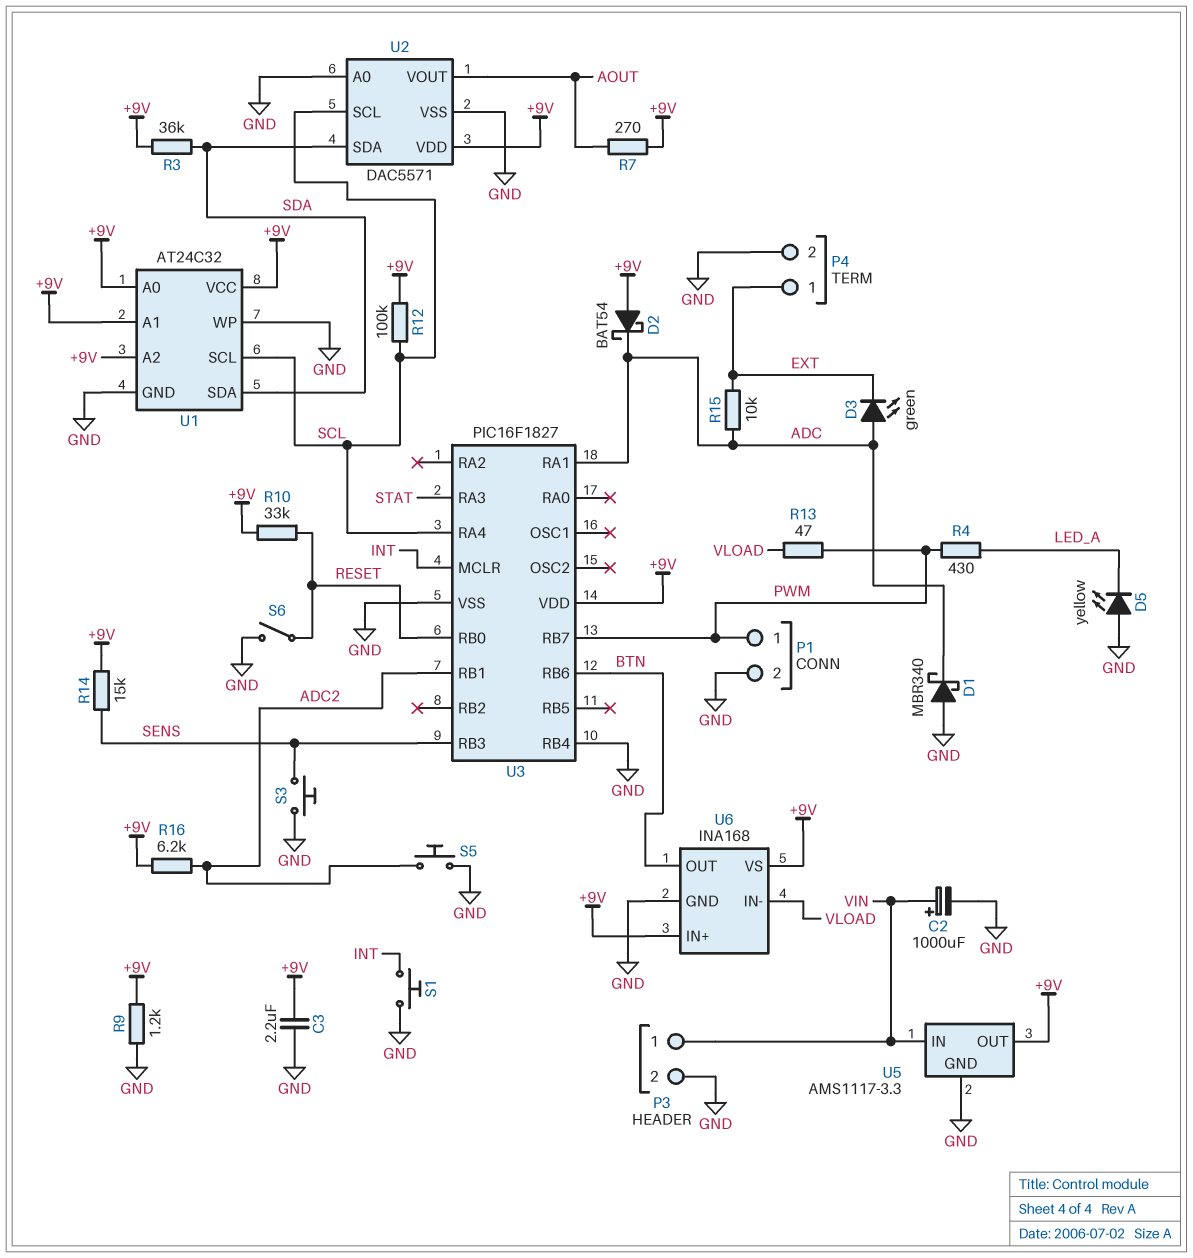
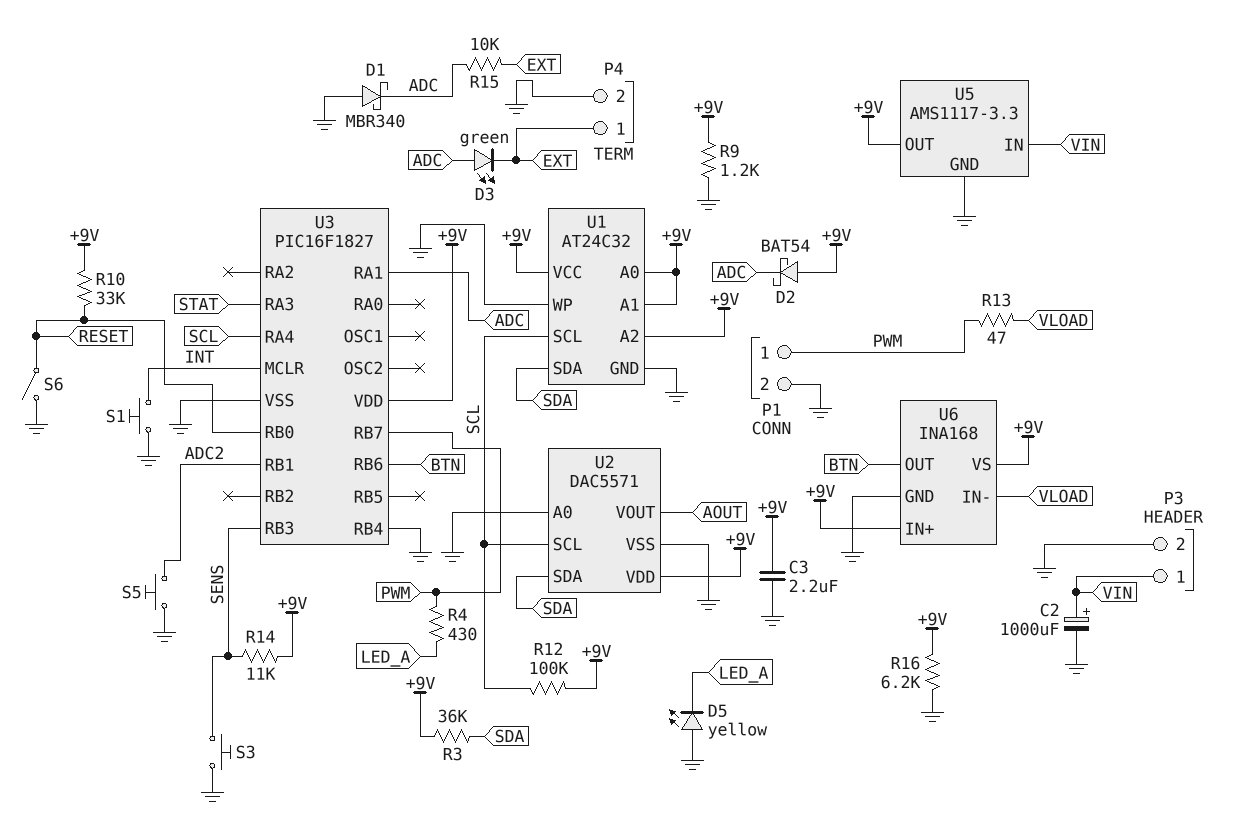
R7: 270 (+9V, AOUT) -> none
R14: 15k (+9V, SENS) -> 11k (+9V, SENS)
R16: 6.2k (+9V, ADC2) -> 6.2k (+9V, GND)

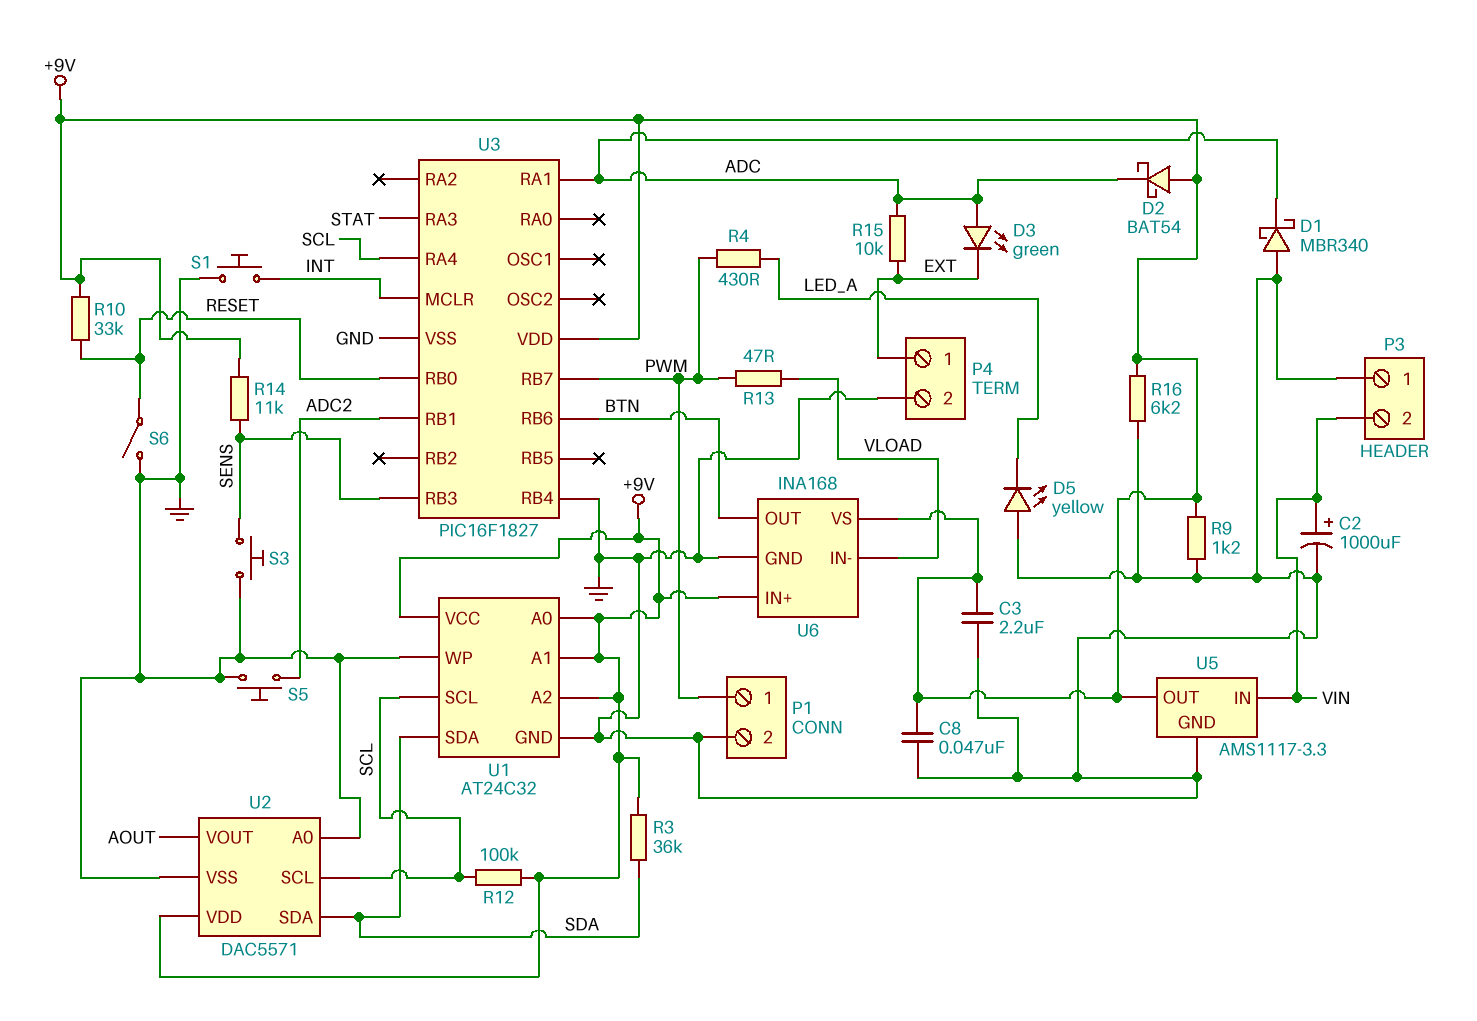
C8: none -> 47nF (+9V, GND)
P3 pin 1: VIN -> GND
P3 pin 2: GND -> VIN

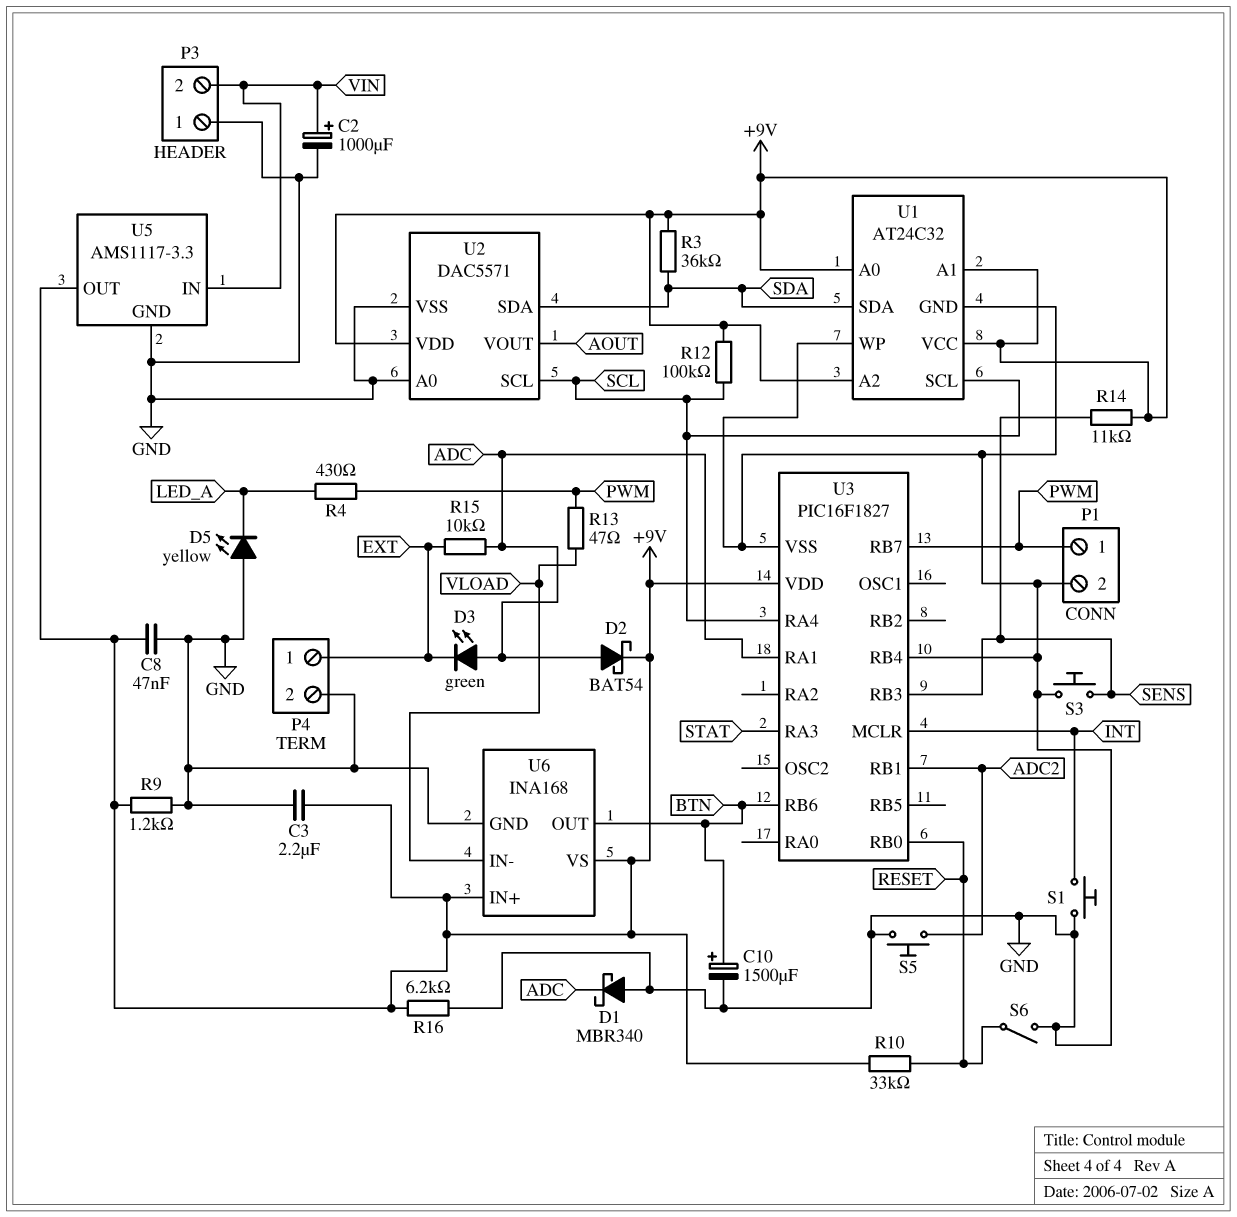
C10: none -> 1500uF (plus BTN, minus GND)
D2: schottky BAT54 (A +9V, K ADC) -> schottky BAT54 (A ADC, K +9V)

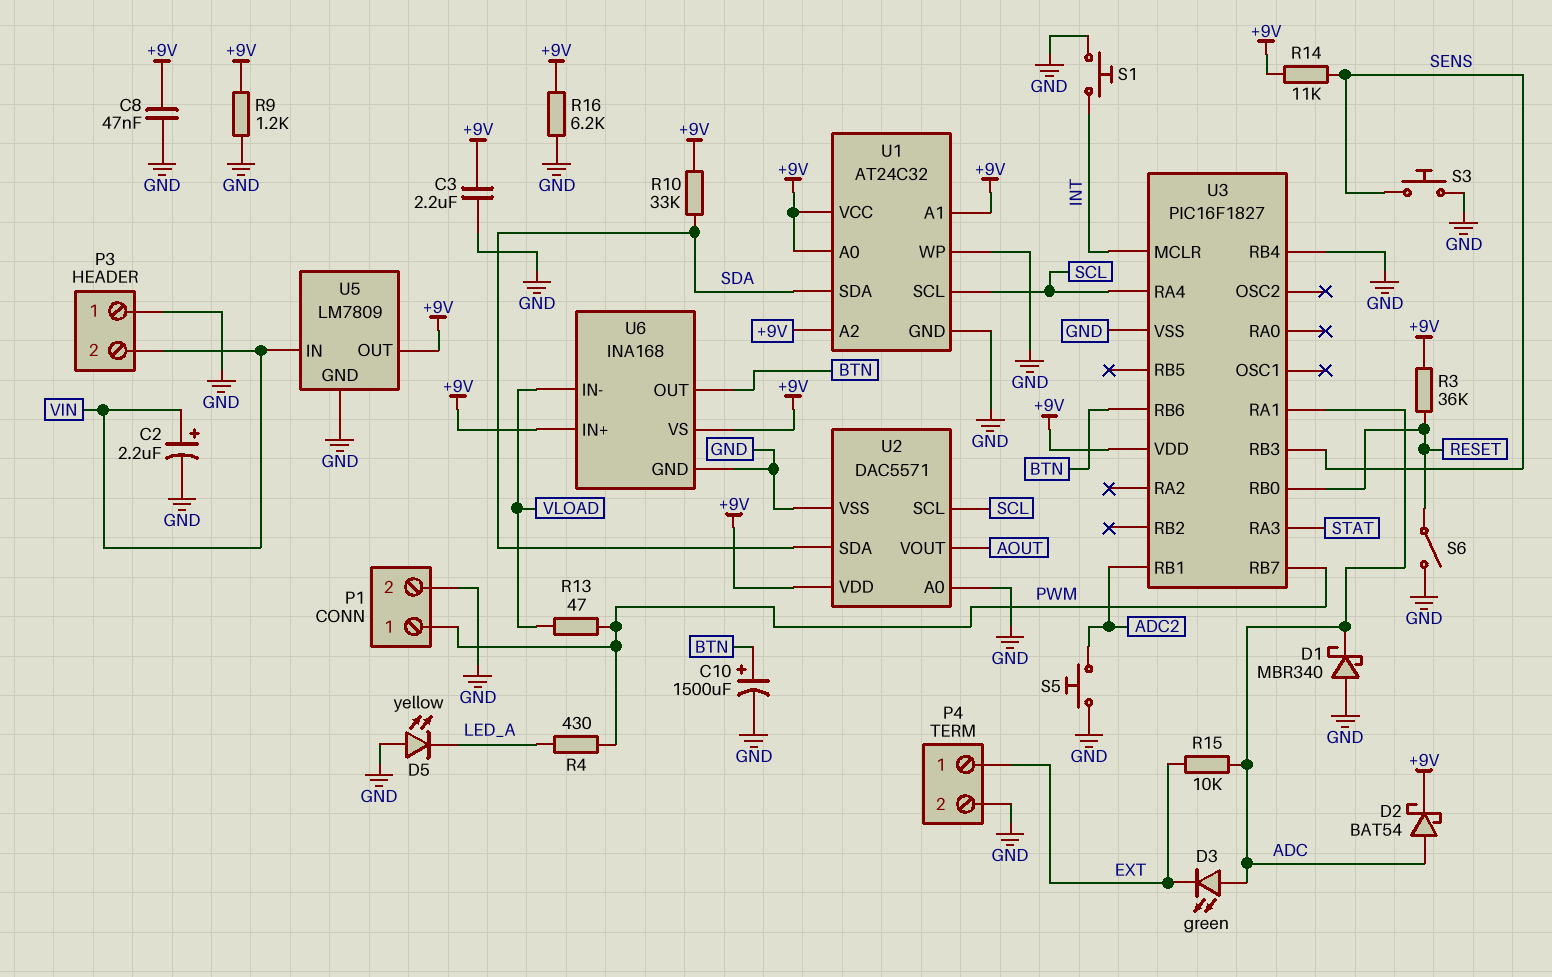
C2: 1000uF (plus VIN, minus GND) -> 2.2uF (plus VIN, minus GND)
R3: 36k (+9V, SDA) -> 36k (+9V, RESET)
R10: 33k (+9V, RESET) -> 33k (+9V, SDA)
R12: 100k (+9V, SCL) -> none
U5: AMS1117-3.3 -> LM7809

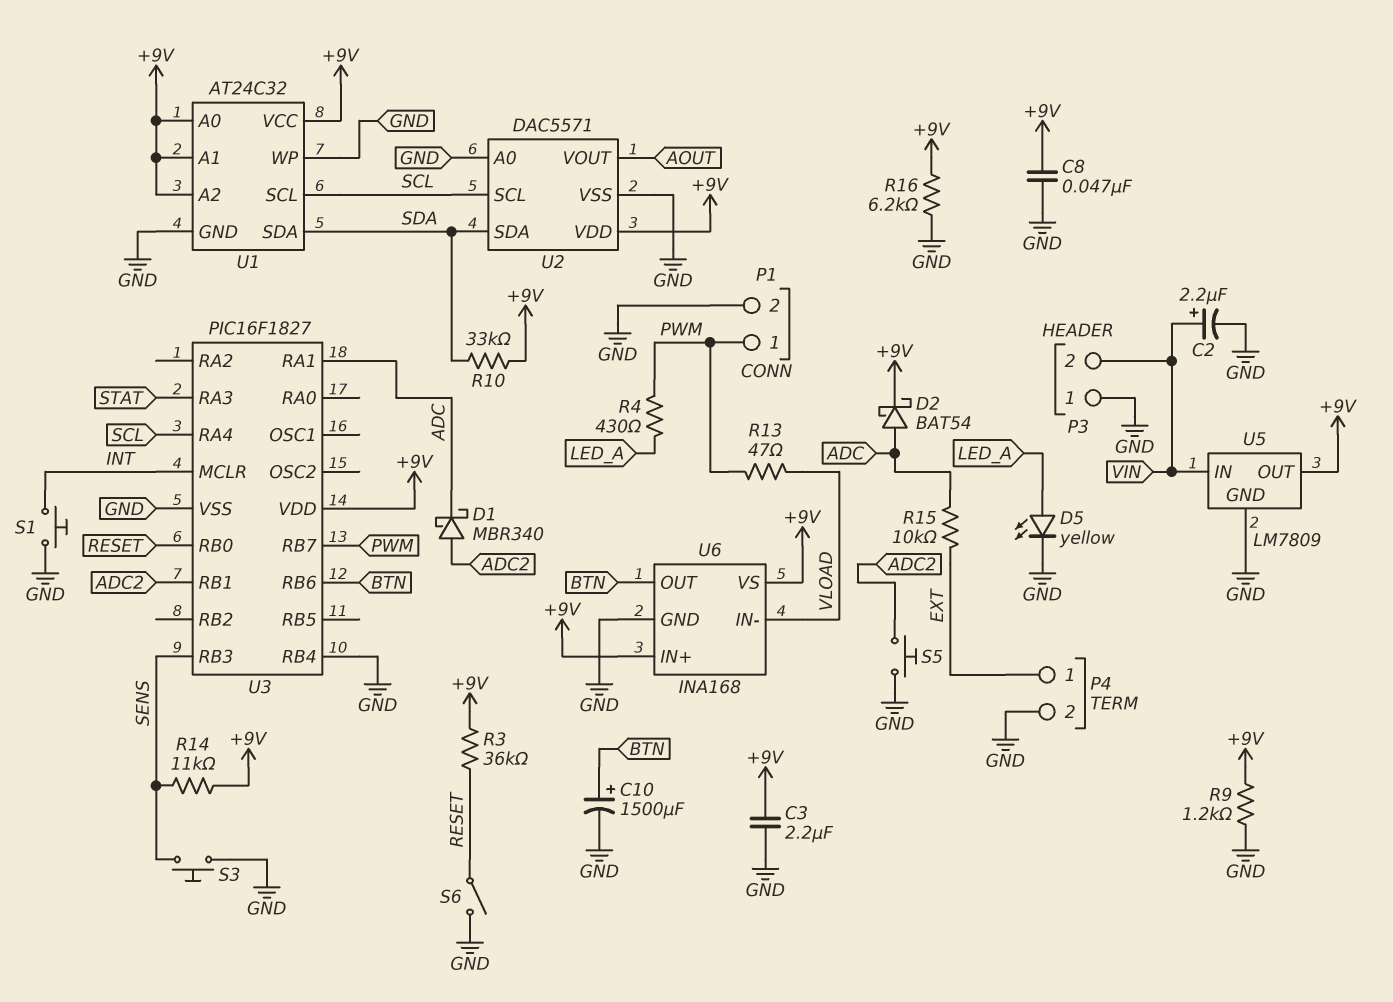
D1: schottky MBR340 (A GND, K ADC) -> schottky MBR340 (A ADC2, K ADC)
D3: LED green (A ADC, K EXT) -> none
D5: LED yellow (A GND, K LED_A) -> LED yellow (A LED_A, K GND)

